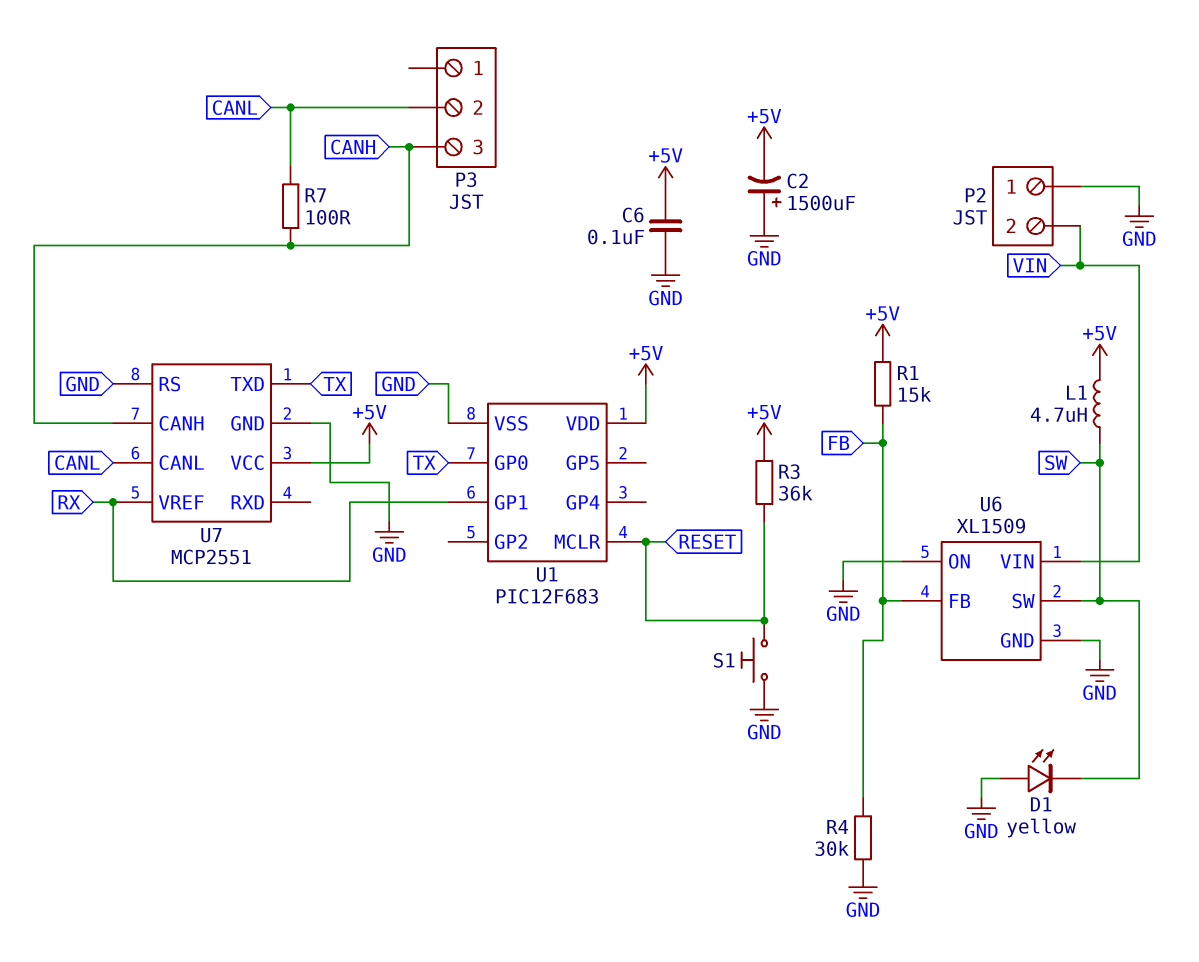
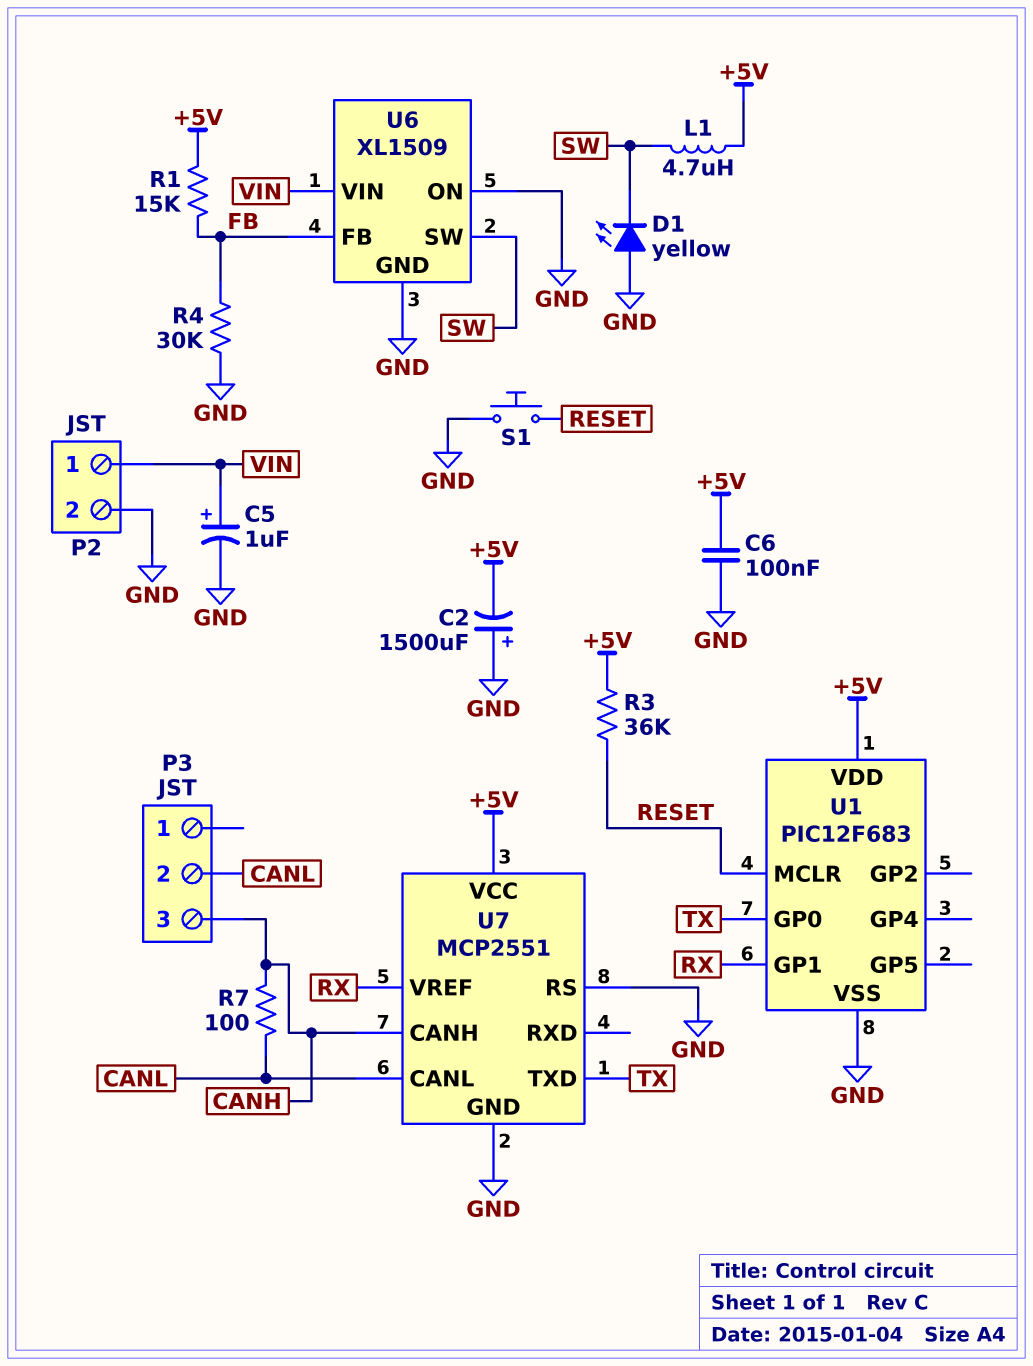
C5: none -> 1uF (plus VIN, minus GND)
P2 pin 1: GND -> VIN
P2 pin 2: VIN -> GND

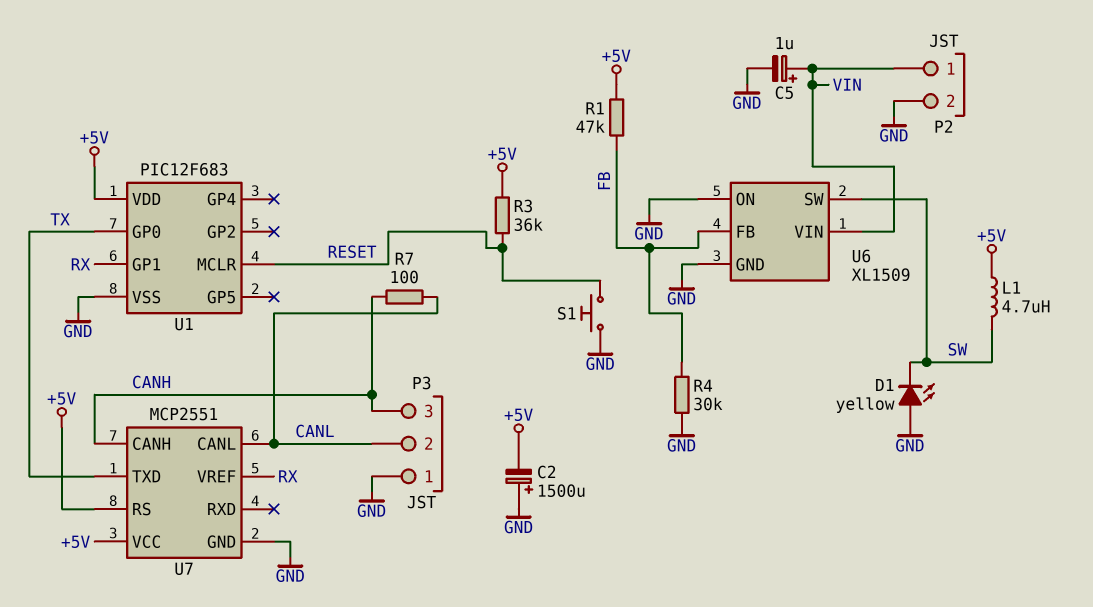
C6: 100nF (+5V, GND) -> none
P3 pin 1: none -> GND
R1: 15k (+5V, FB) -> 47k (+5V, FB)
U7 pin RS: GND -> +5V

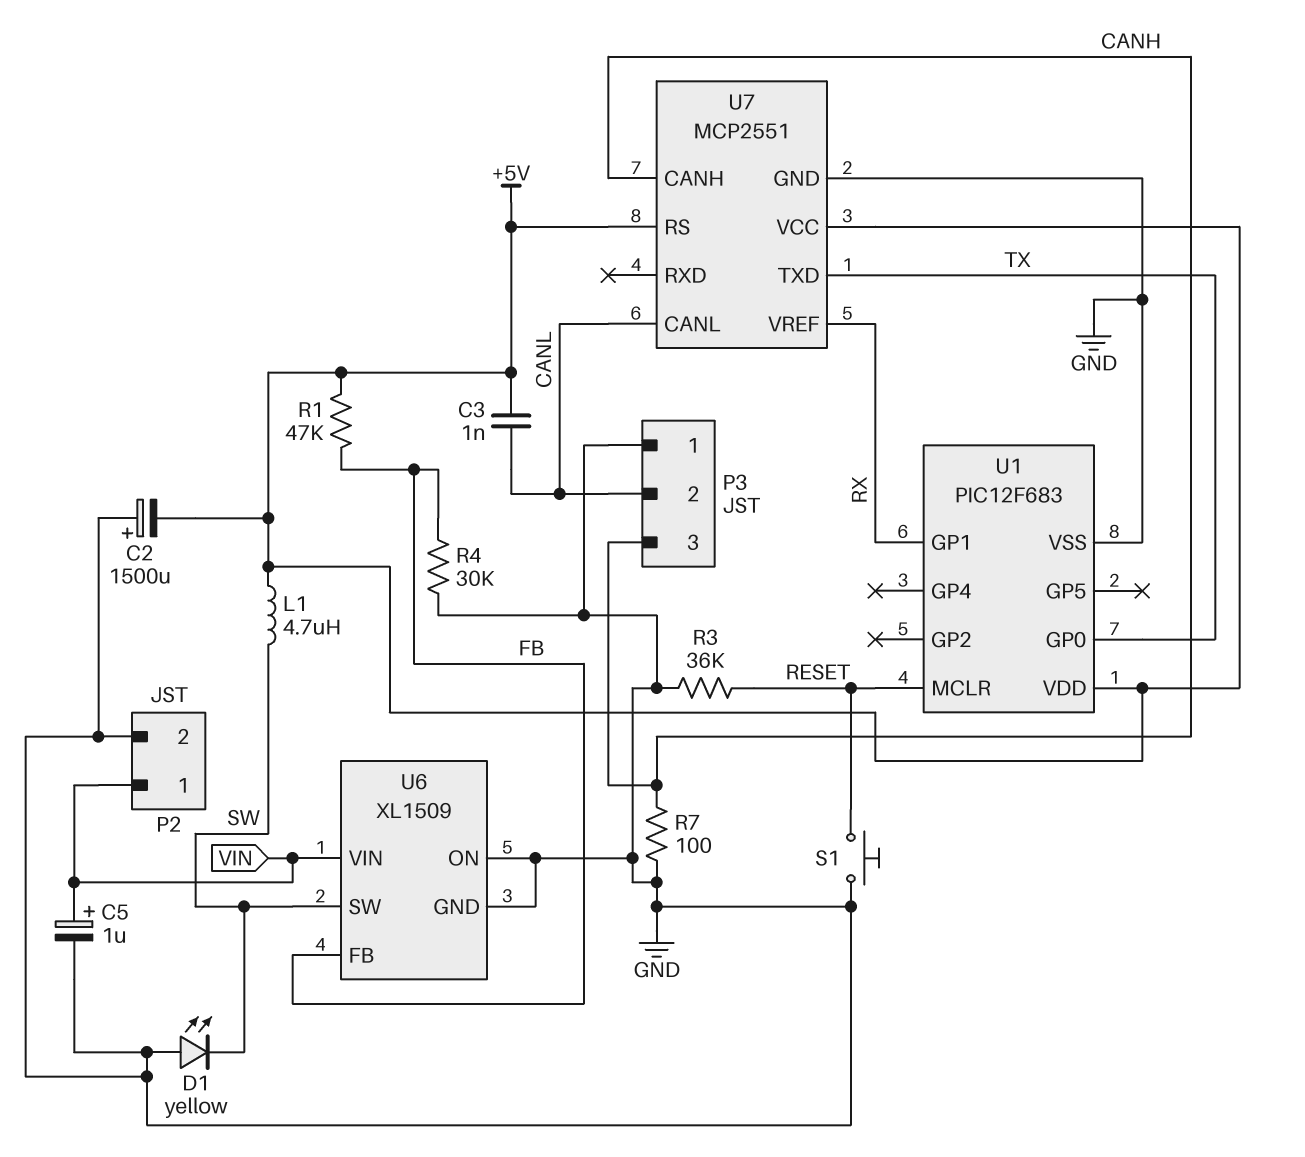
C3: none -> 1nF (+5V, CANL)
R3: 36k (+5V, RESET) -> 36k (GND, RESET)
R7: 100 (CANH, CANL) -> 100 (CANH, GND)

